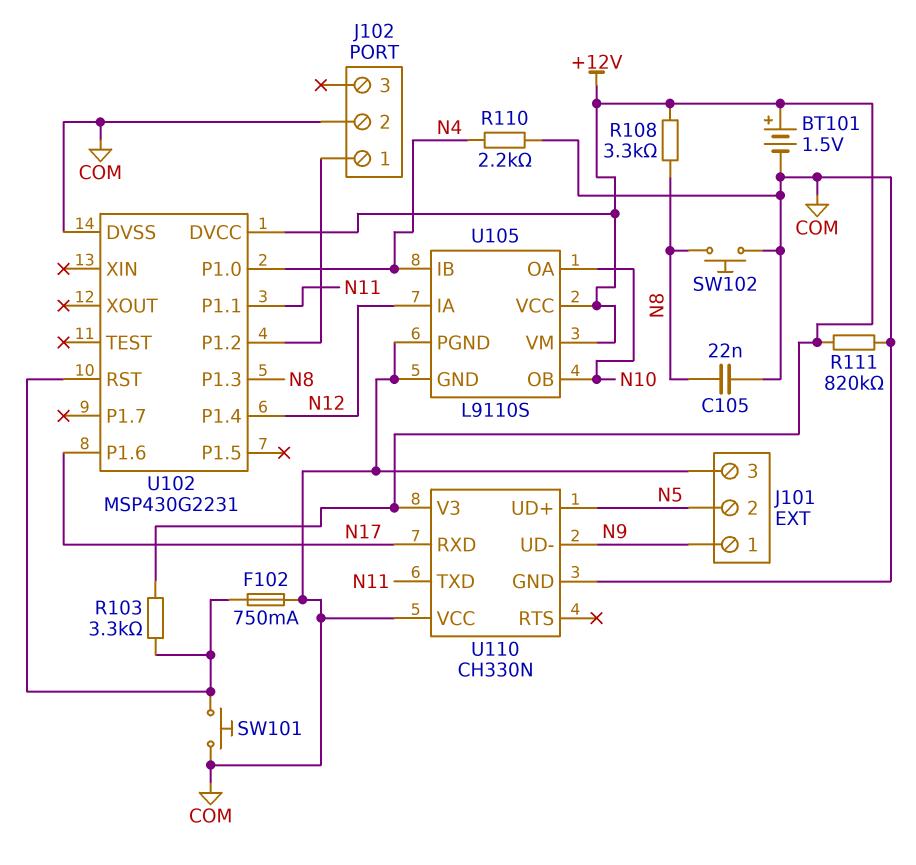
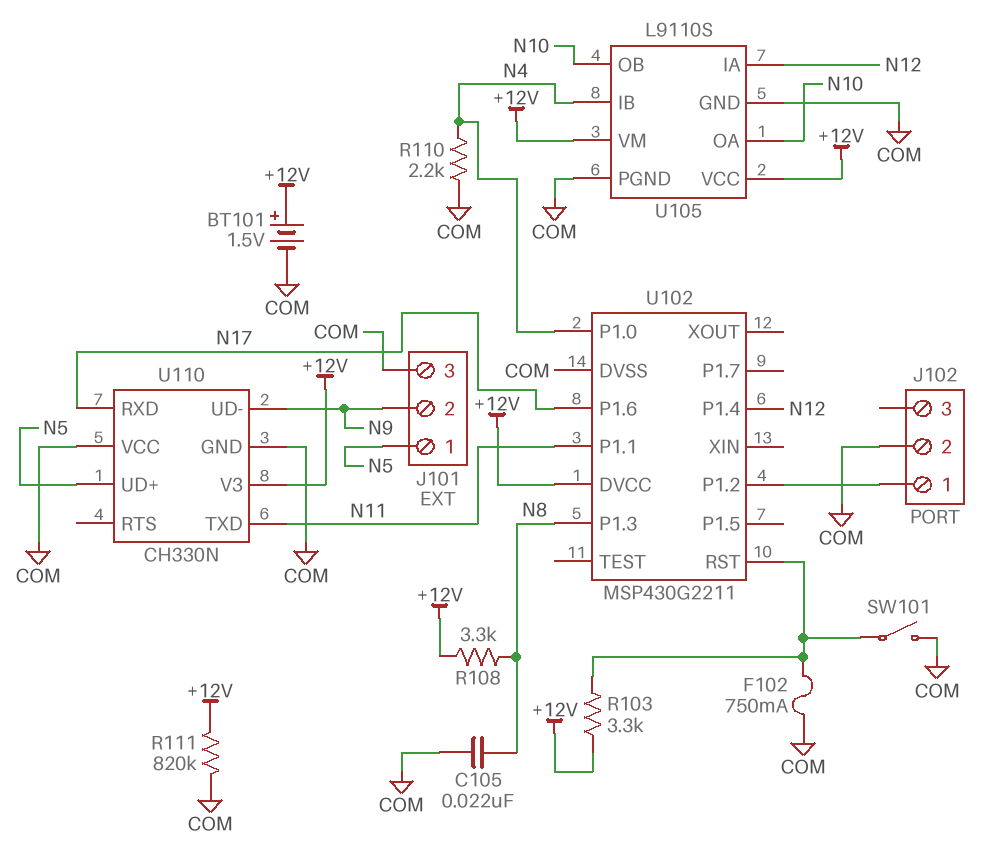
J101 pin 1: N9 -> N5
J101 pin 2: N5 -> N9
SW101: button (COM, U102/RST) -> switch (COM, U102/RST)
SW102: button (COM, N8) -> none
U102: MSP430G2231 -> MSP430G2211

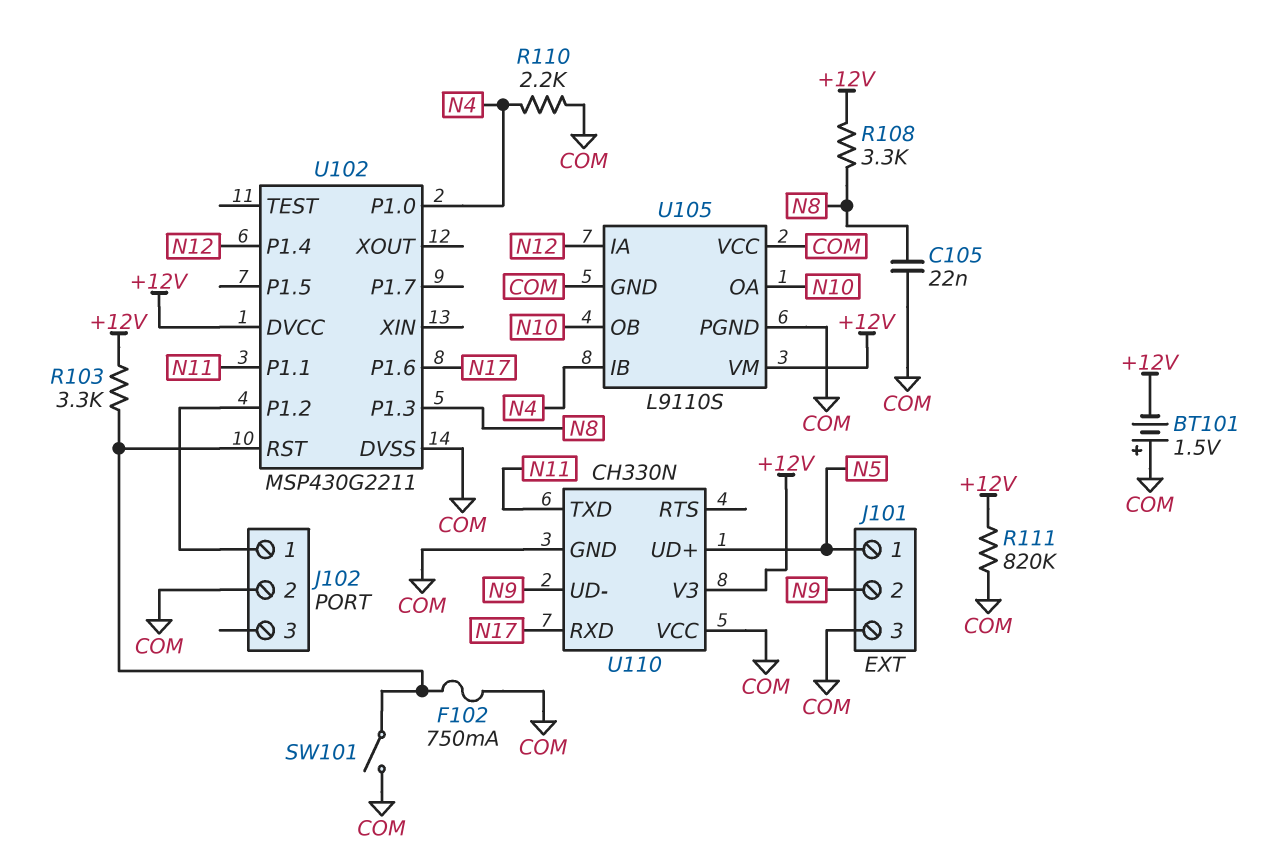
BT101: 1.5V (plus +12V, minus COM) -> 1.5V (plus COM, minus +12V)
U105 pin VCC: +12V -> COM

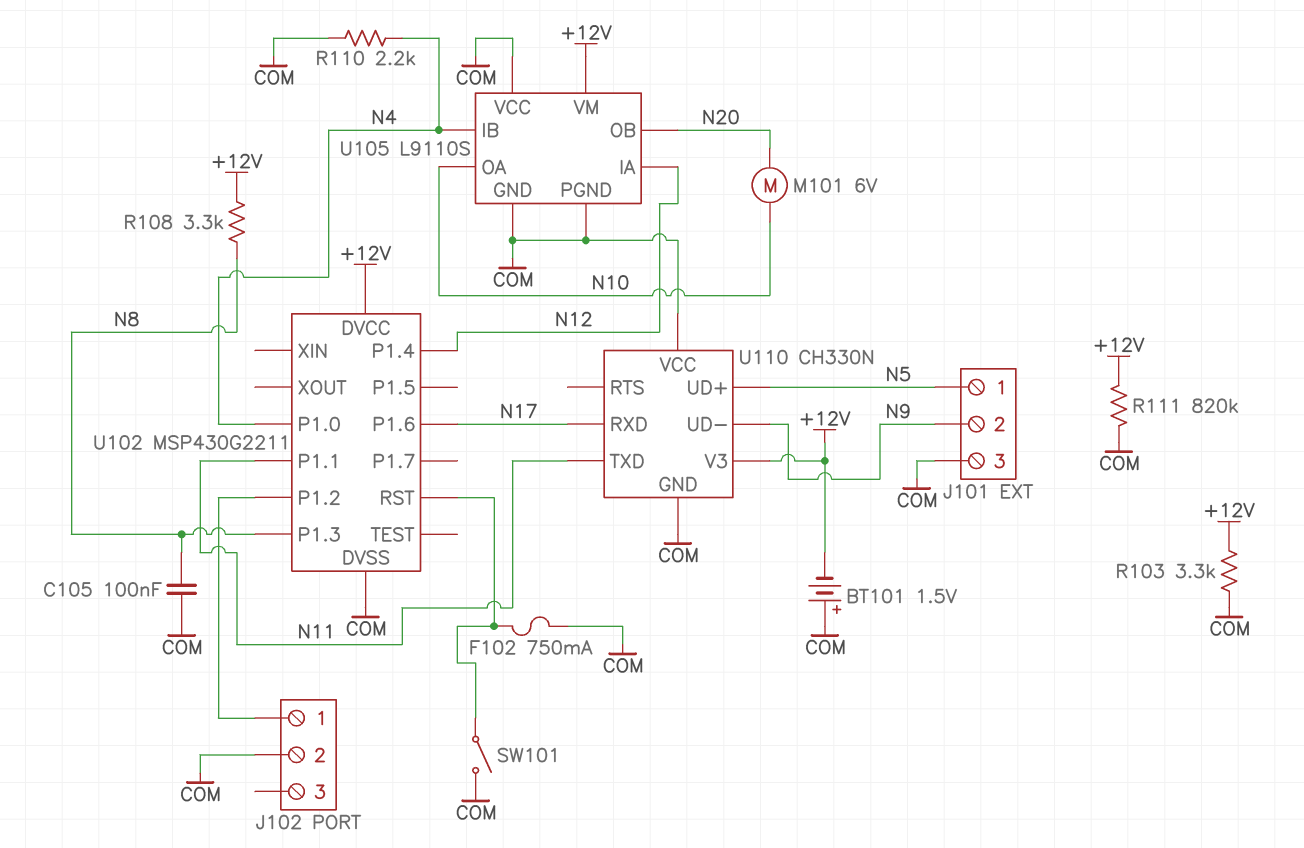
C105: 22nF (COM, N8) -> 100nF (COM, N8)
M101: none -> motor 6V (N10, N20)
R103: 3.3k (+12V, U102/RST) -> 3.3k (+12V, COM)
U105 pin OB: N10 -> N20

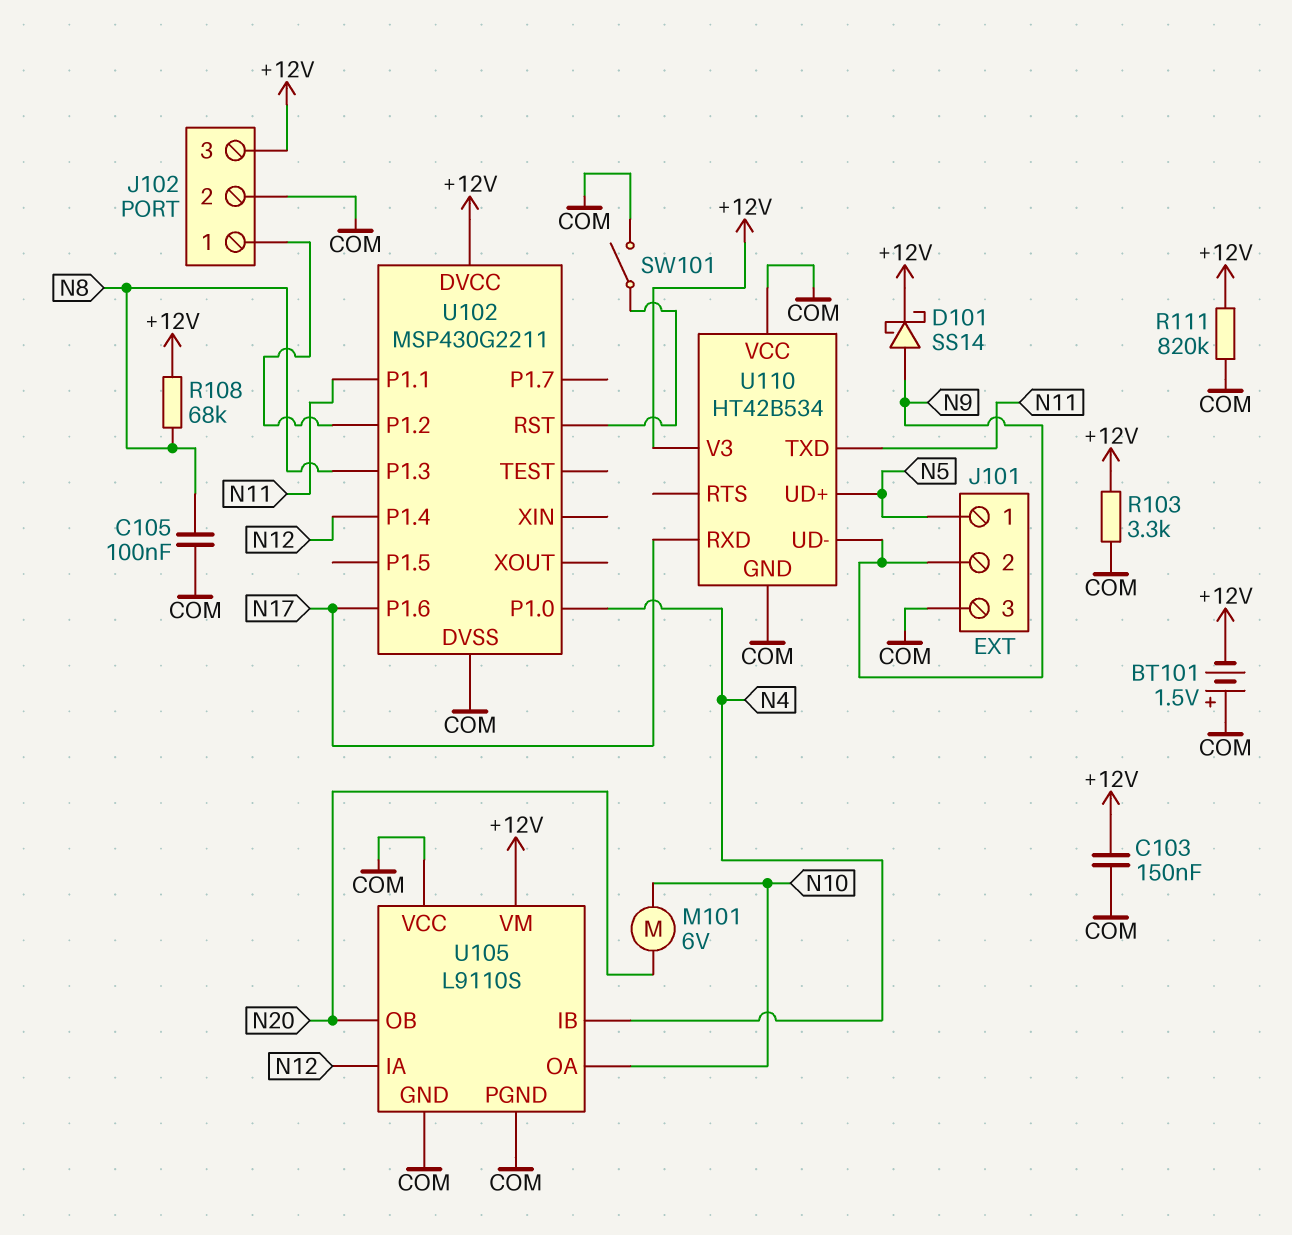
C103: none -> 150nF (+12V, COM)
D101: none -> schottky SS14 (A N9, K +12V)
F102: 750mA (COM, U102/RST) -> none
J102 pin 3: none -> +12V
R108: 3.3k (+12V, N8) -> 68k (+12V, N8)
R110: 2.2k (COM, N4) -> none
U110: CH330N -> HT42B534

